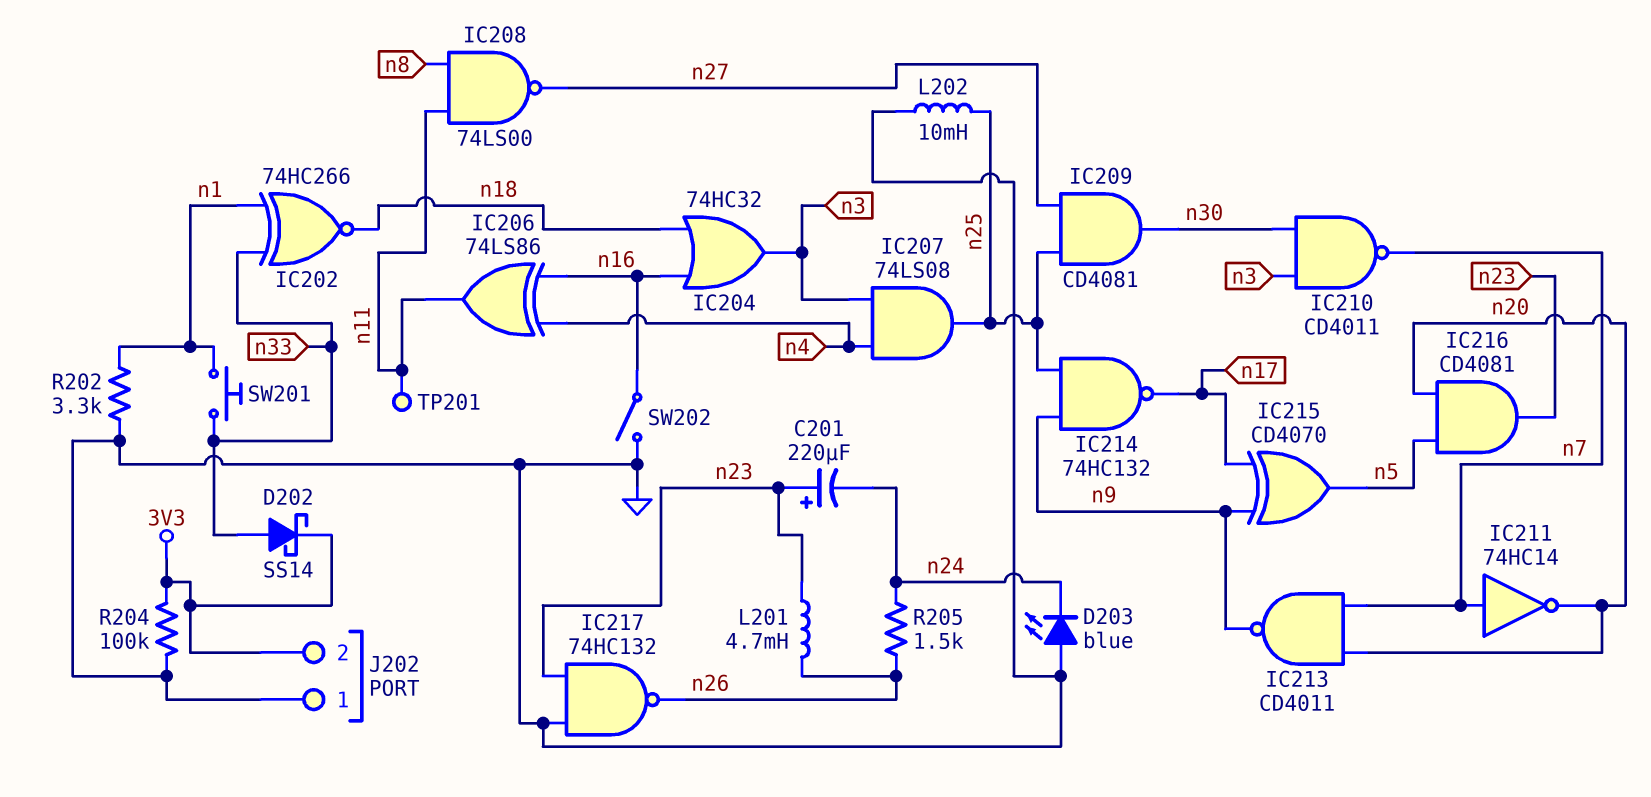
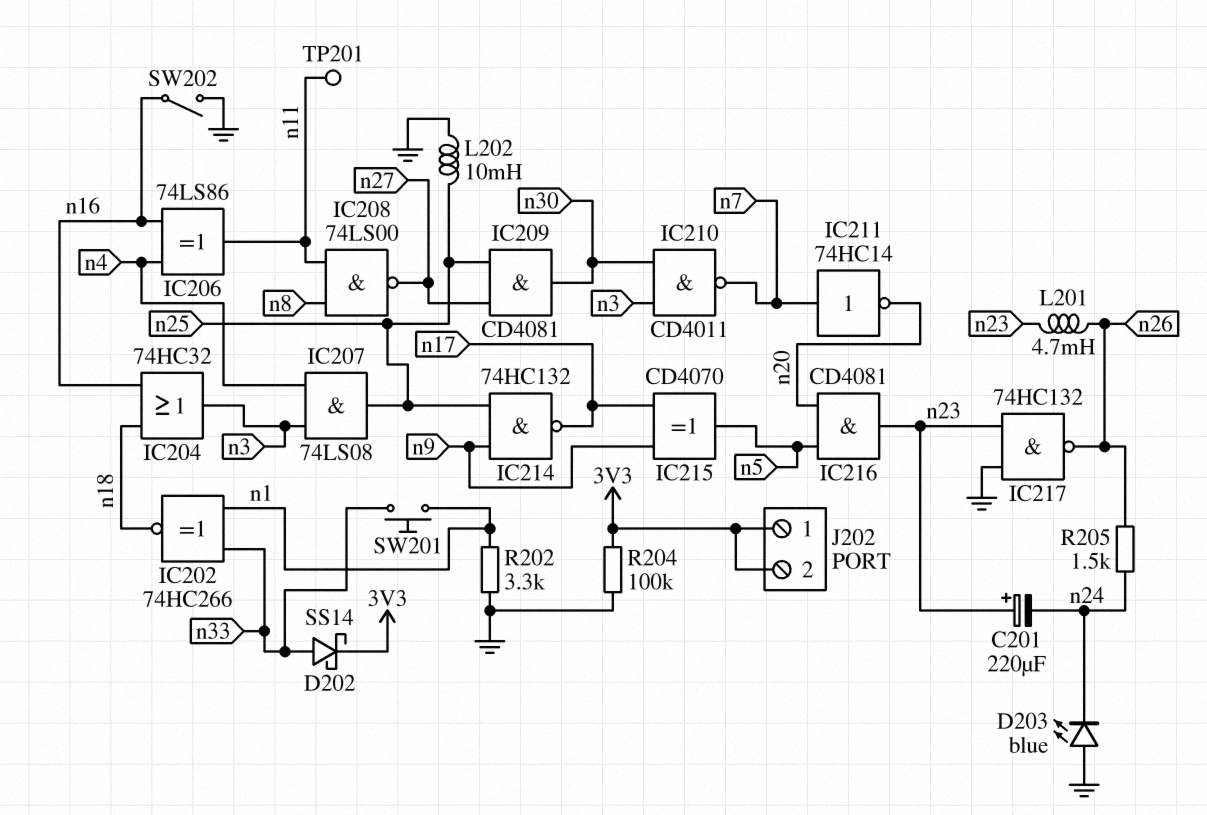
IC213: NAND CD4011 (in n7, in n20, out n9) -> none
J202 pin 1: GND -> 3V3

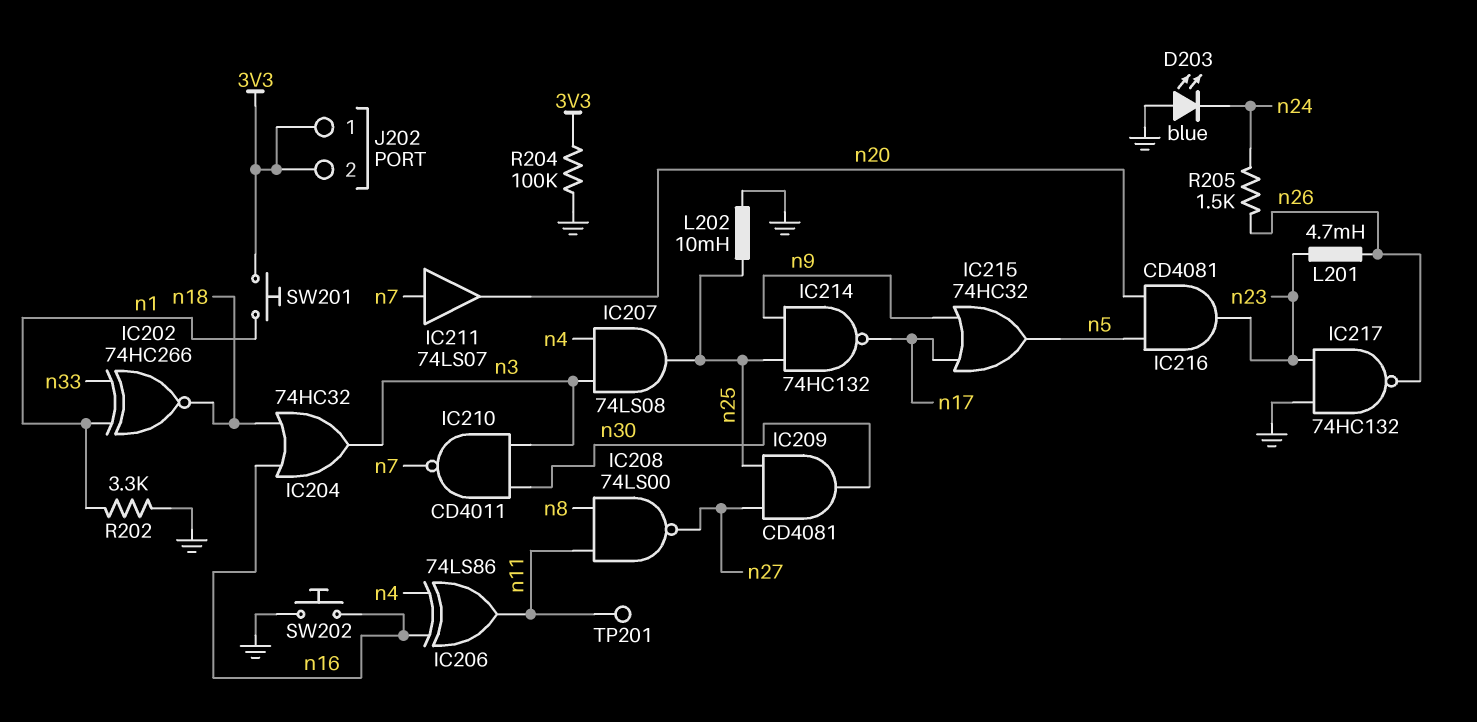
C201: 220uF (plus n23, minus n24) -> none
D202: schottky SS14 (A n33, K 3V3) -> none
IC211: NOT 74HC14 (in n7, out n20) -> buffer 74LS07 (in n7, out n20)
IC215: XOR CD4070 (in n9, in n17, out n5) -> OR 74HC32 (in n9, in n17, out n5)
SW201: button (n1, n33) -> button (3V3, n1)
SW202: switch (GND, n16) -> button (GND, n16)

